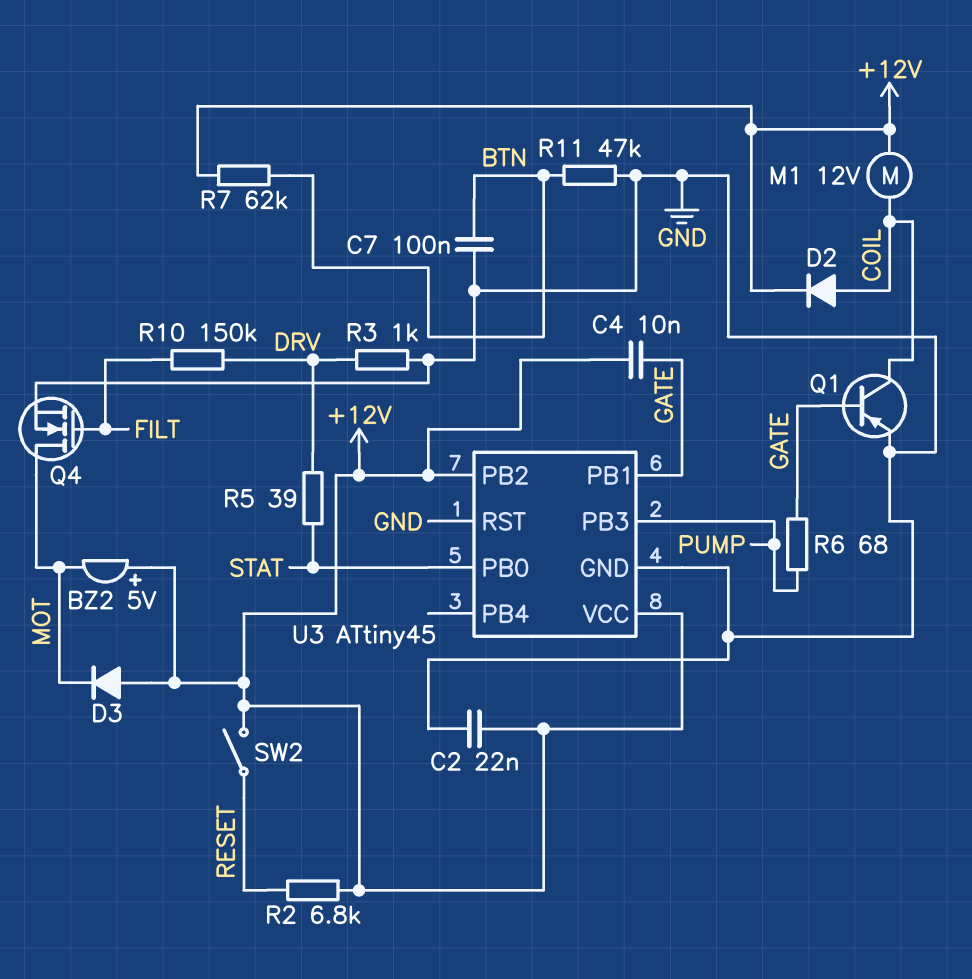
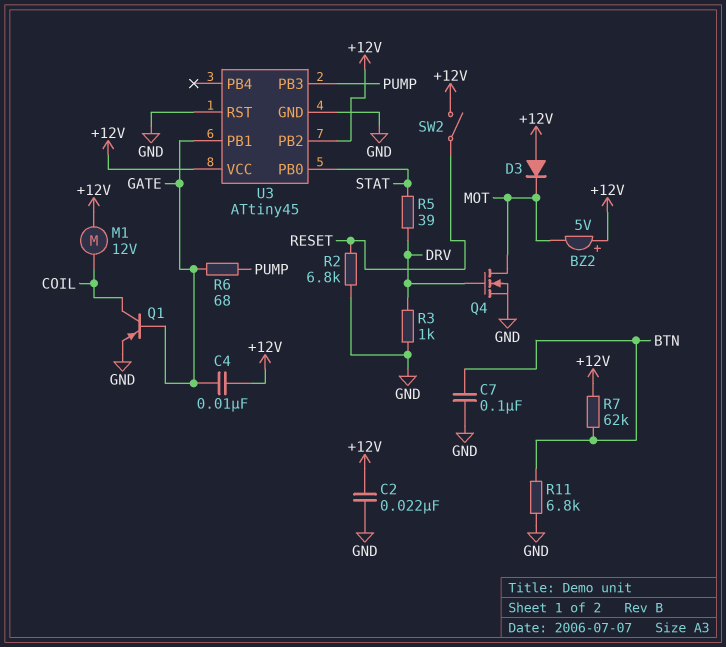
D2: diode (A COIL, K +12V) -> none
Q4: NMOS (G FILT, D MOT, S GND) -> NMOS (G DRV, D MOT, S GND)
R2: 6.8k (+12V, RESET) -> 6.8k (GND, RESET)
R10: 150k (DRV, FILT) -> none
R11: 47k (BTN, GND) -> 6.8k (BTN, GND)

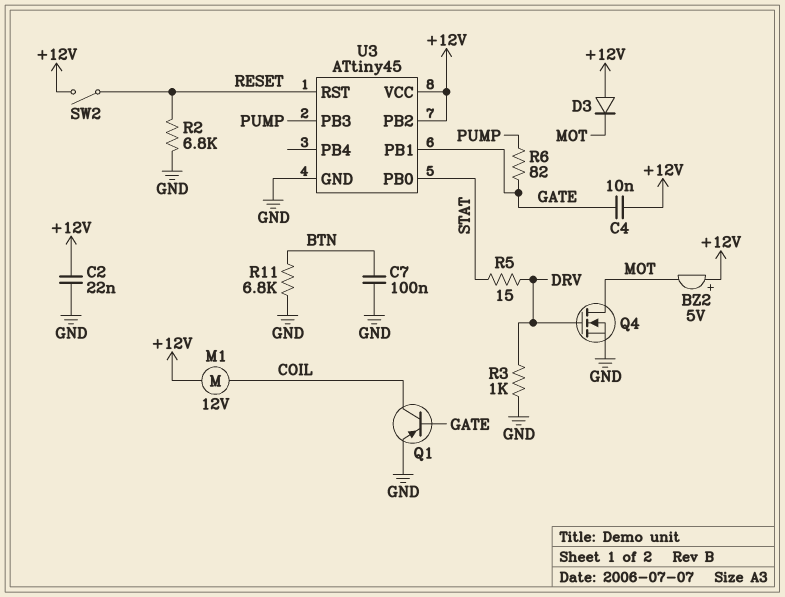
R5: 39 (DRV, STAT) -> 15 (DRV, STAT)
R6: 68 (GATE, PUMP) -> 82 (GATE, PUMP)
R7: 62k (+12V, BTN) -> none
U3 pin RST: GND -> RESET

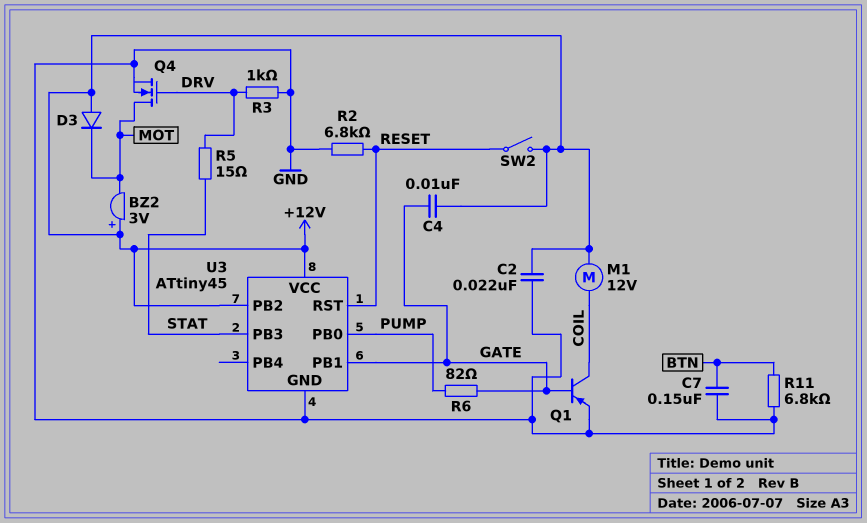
BZ2: buzzer 5V (plus +12V, minus MOT) -> buzzer 3V (plus +12V, minus MOT)
C7: 100nF (BTN, GND) -> 150nF (BTN, GND)
U3 pin PB0: STAT -> PUMP
U3 pin PB3: PUMP -> STAT

